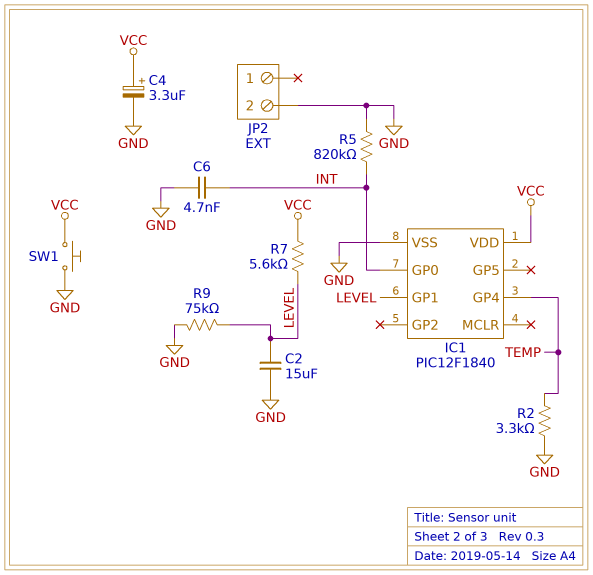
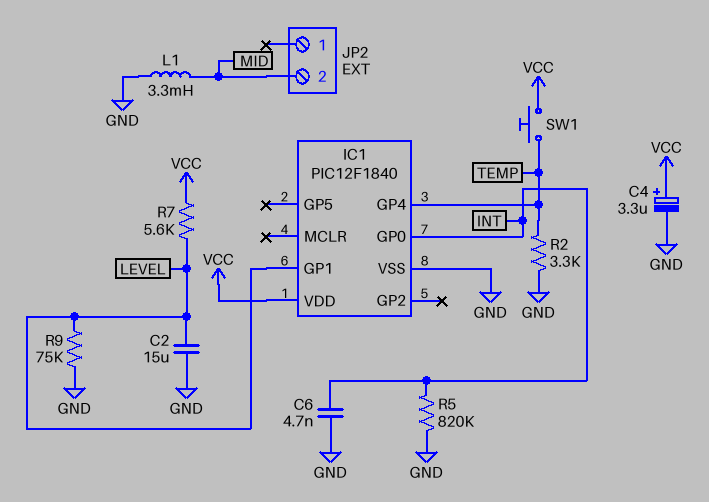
JP2 pin 2: GND -> MID
L1: none -> 3.3mH (GND, MID)
SW1: button (GND, VCC) -> button (TEMP, VCC)

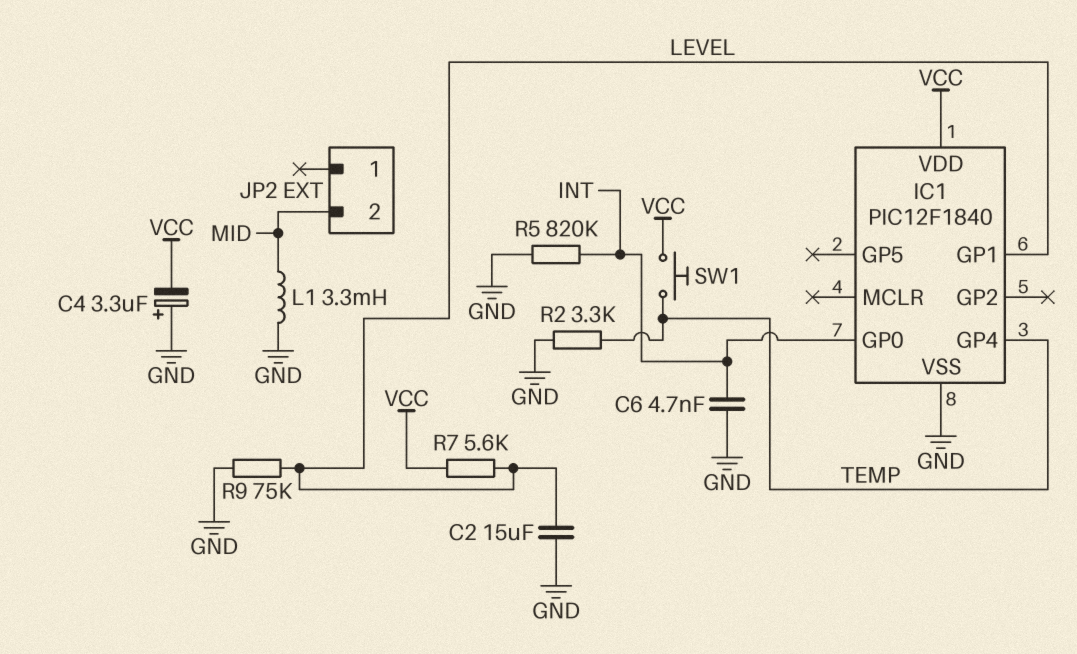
C4: 3.3uF (plus VCC, minus GND) -> 3.3uF (plus GND, minus VCC)

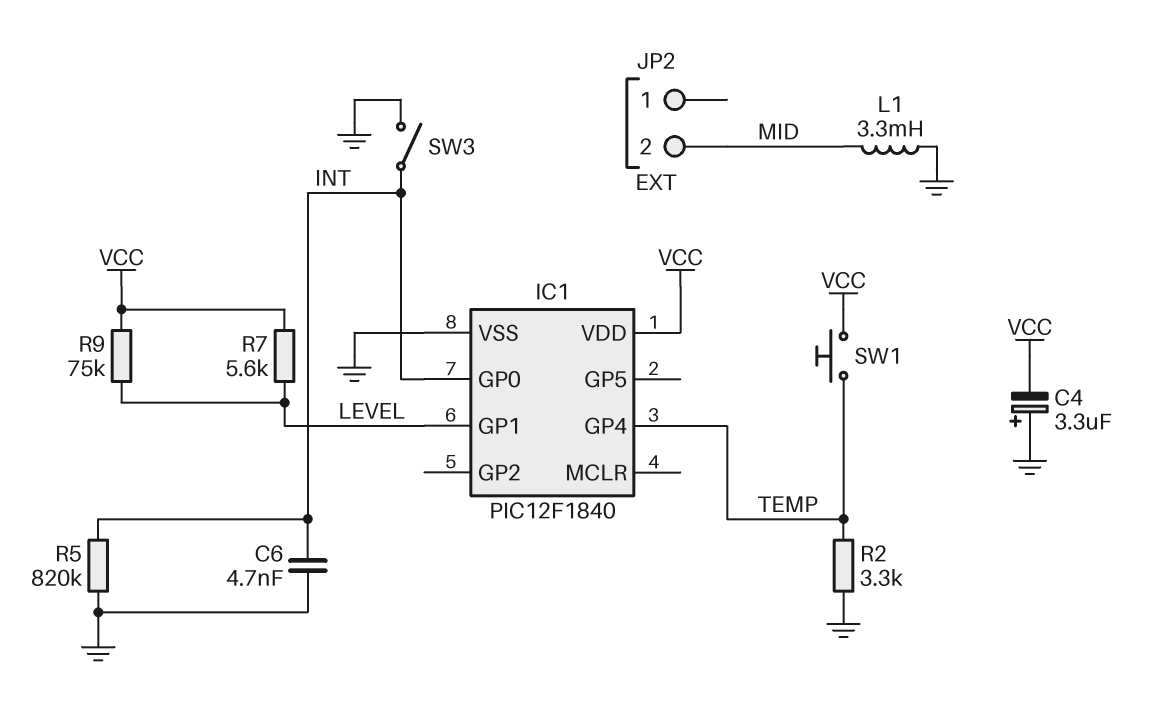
C2: 15uF (GND, LEVEL) -> none
R9: 75k (GND, LEVEL) -> 75k (LEVEL, VCC)
SW3: none -> switch (GND, INT)

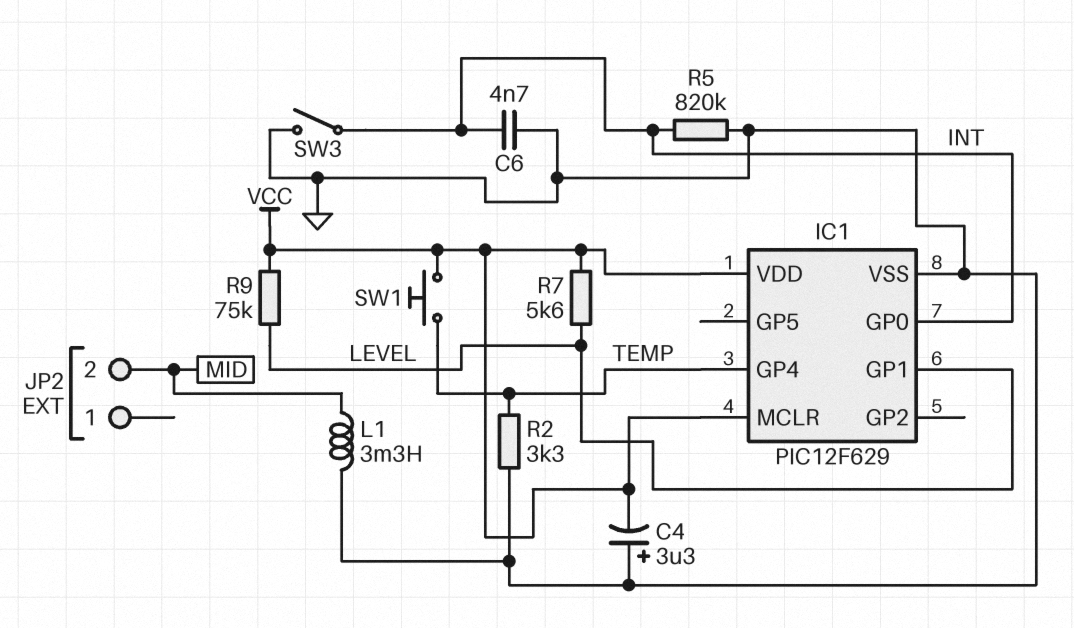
IC1: PIC12F1840 -> PIC12F629
IC1 pin MCLR: none -> VCC

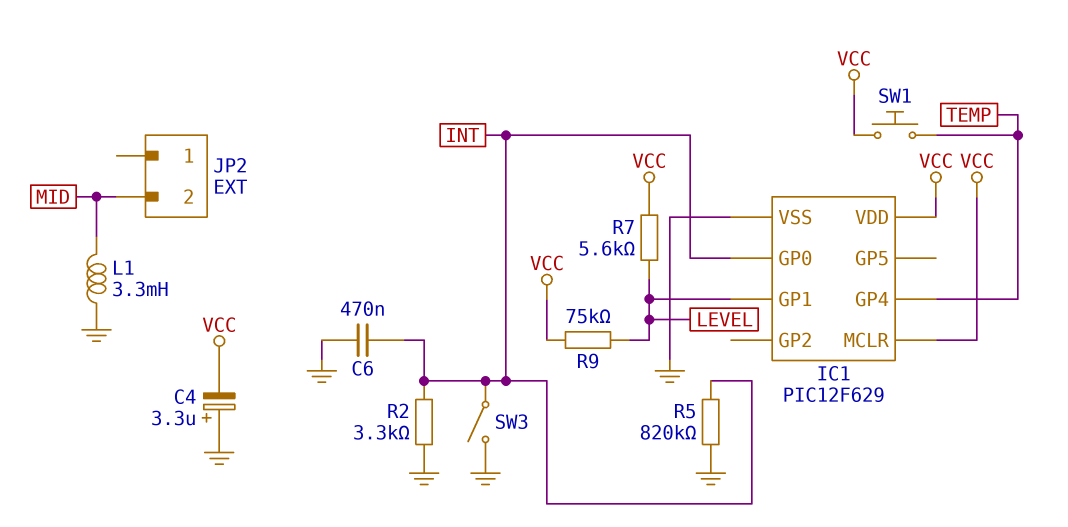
C6: 4.7nF (GND, INT) -> 470nF (GND, INT)
R2: 3.3k (GND, TEMP) -> 3.3k (GND, INT)

